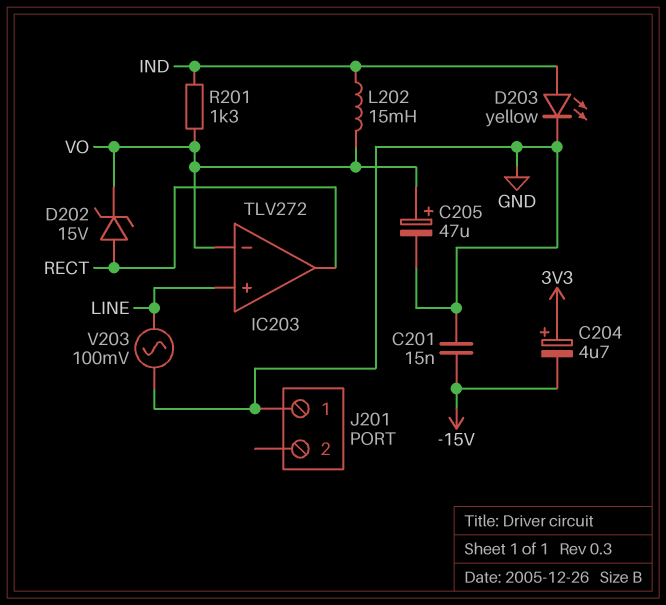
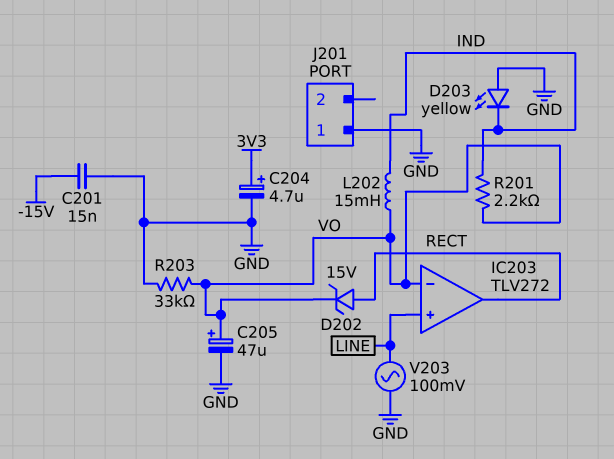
C204: 4.7uF (plus 3V3, minus -15V) -> 4.7uF (plus 3V3, minus GND)
D203: LED yellow (A IND, K GND) -> LED yellow (A GND, K IND)
R201: 1.3k (IND, VO) -> 2.2k (IND, VO)
R203: none -> 33k (GND, VO)

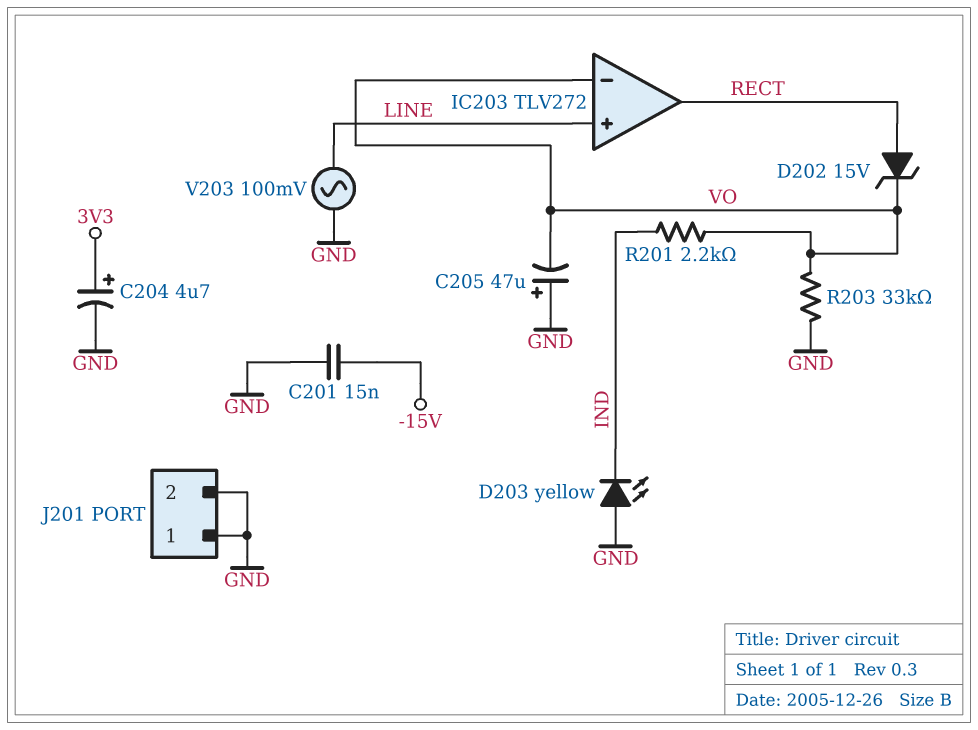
C205: 47uF (plus VO, minus GND) -> 47uF (plus GND, minus VO)
J201 pin 2: none -> GND
L202: 15mH (IND, VO) -> none

